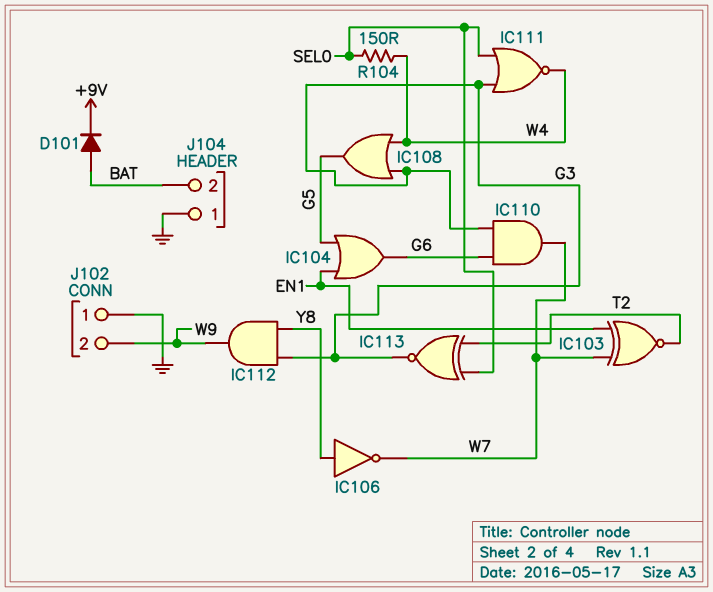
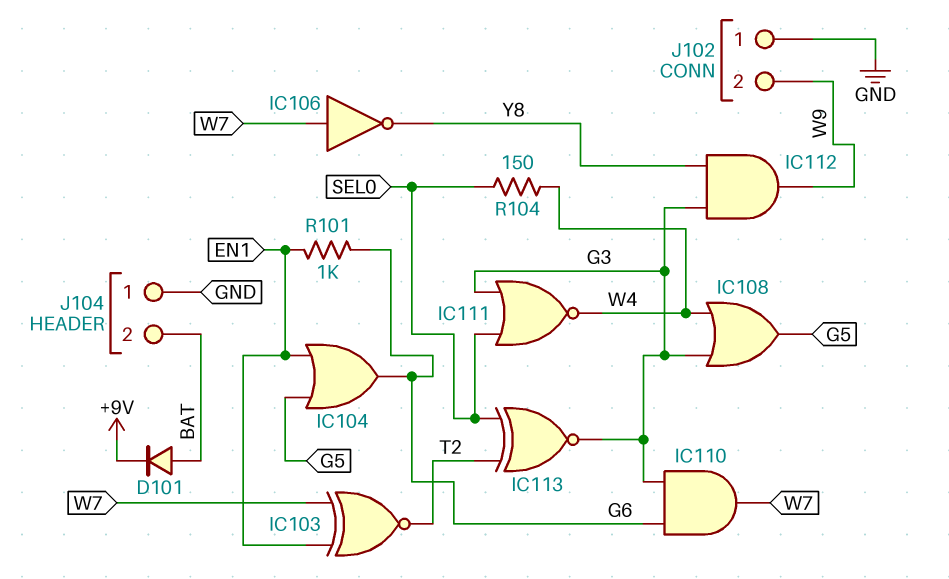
IC106: NOT (in Y8, out W7) -> NOT (in W7, out Y8)
R101: none -> 1k (EN1, G6)

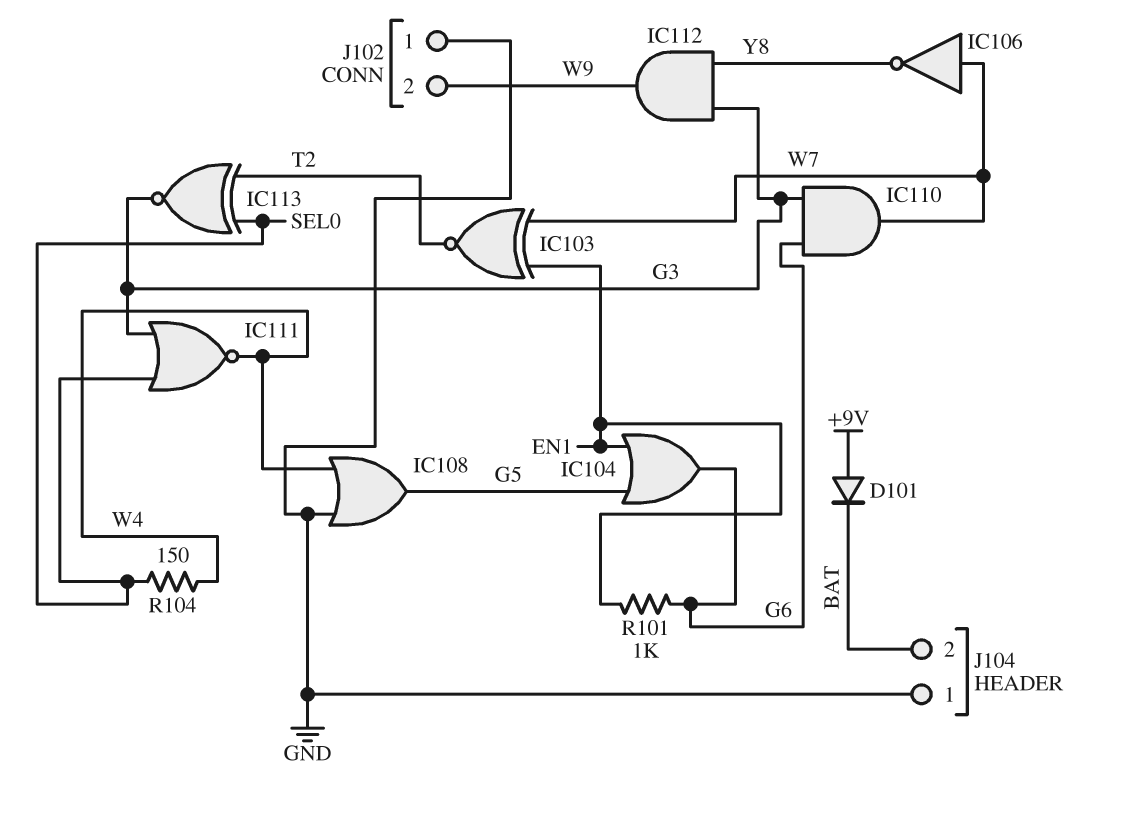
D101: diode (A BAT, K +9V) -> diode (A +9V, K BAT)
IC108: OR (in G3, in W4, out G5) -> OR (in GND, in W4, out G5)

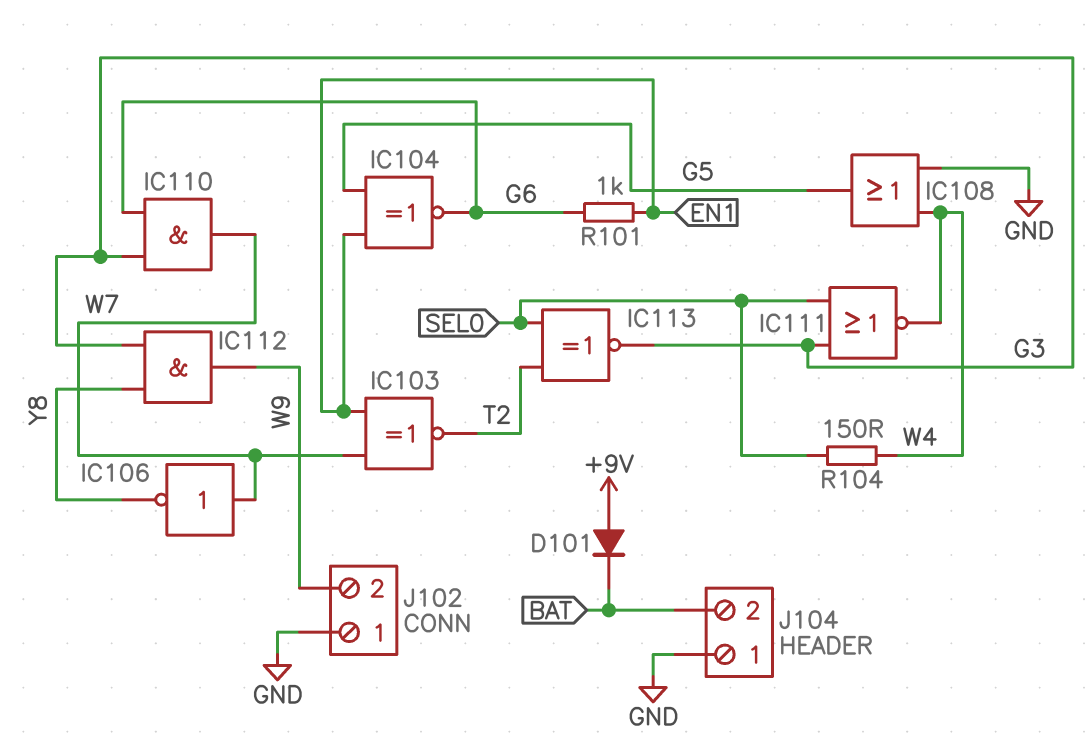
IC104: OR (in EN1, in G5, out G6) -> XNOR (in EN1, in G5, out G6)

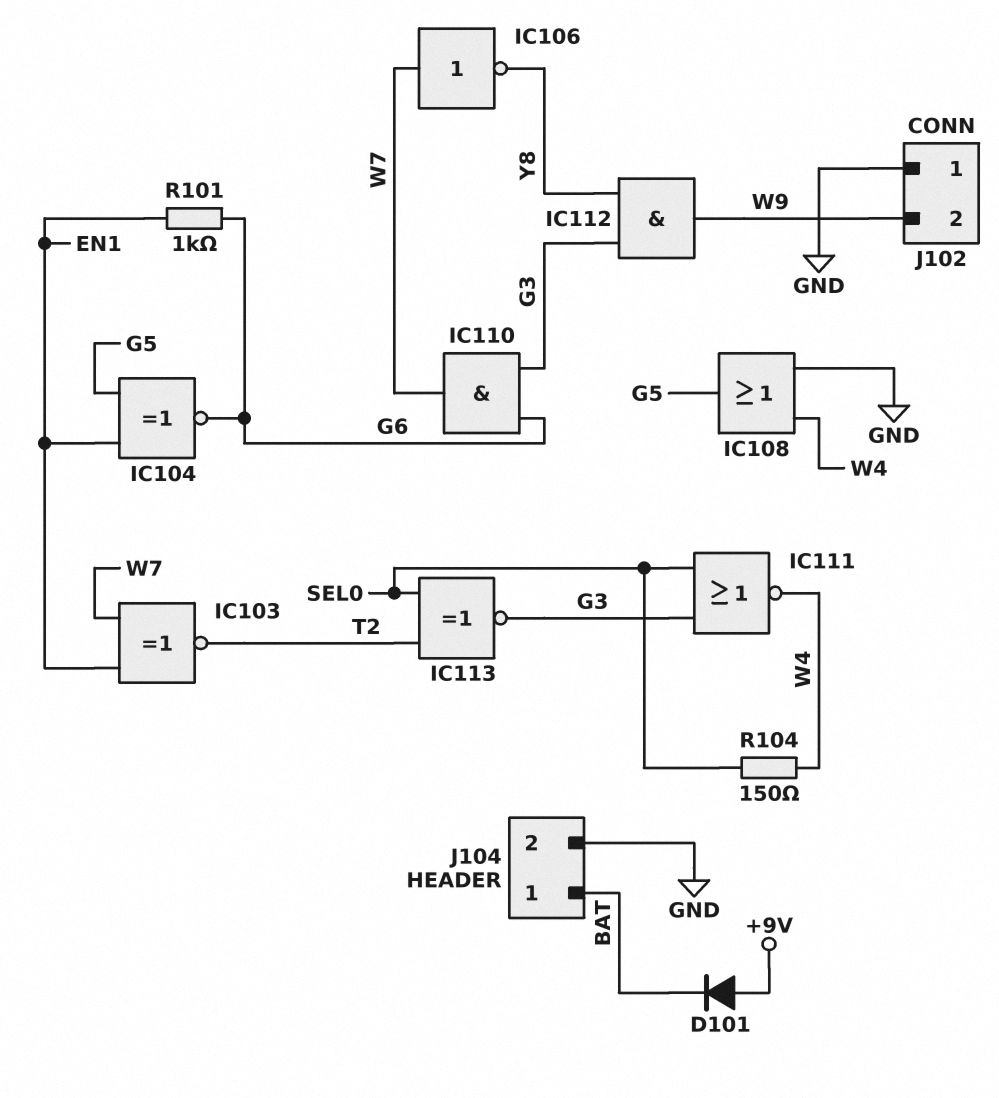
J104 pin 1: GND -> BAT
J104 pin 2: BAT -> GND

